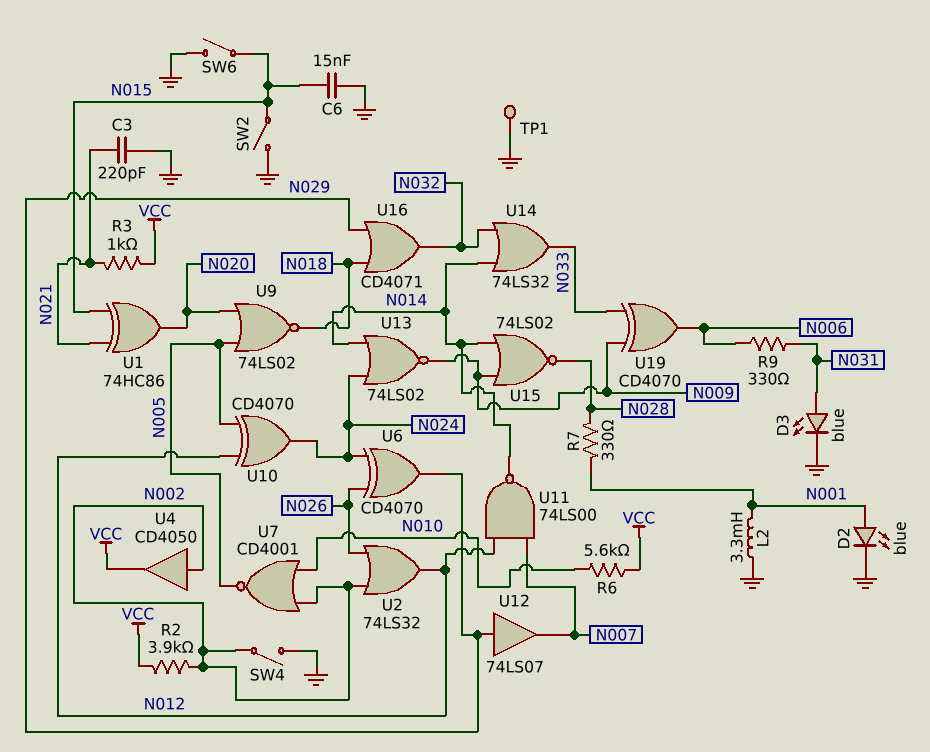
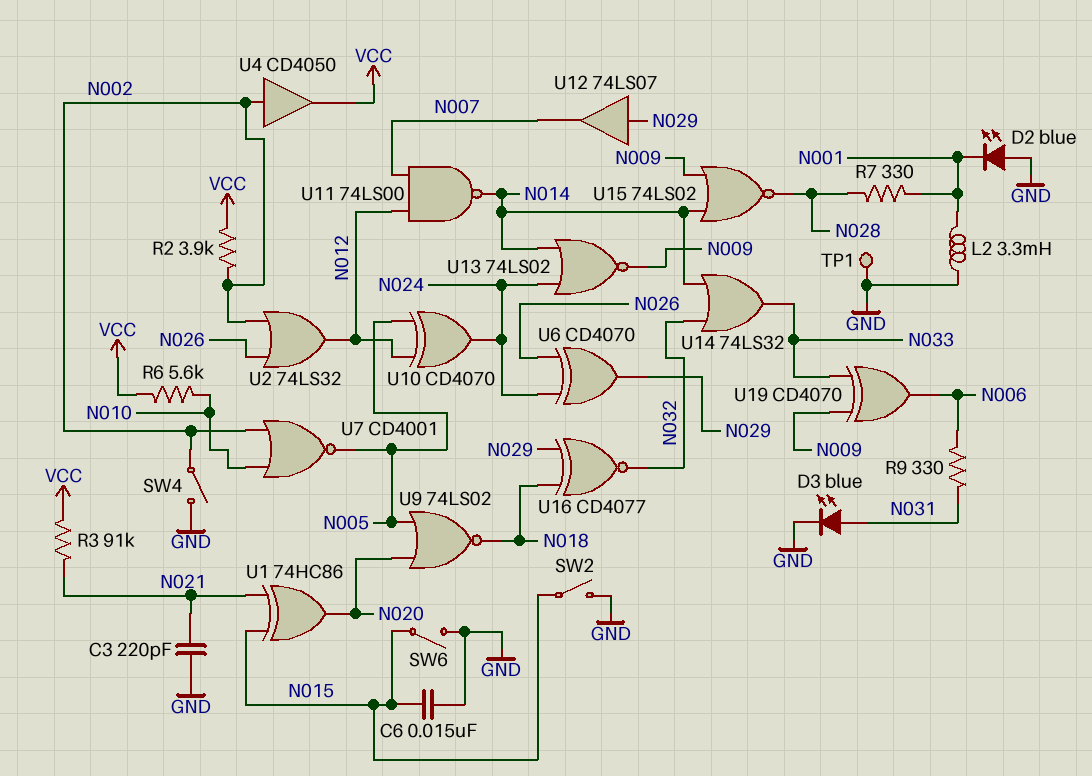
D2: LED blue (A N001, K GND) -> LED blue (A GND, K N001)
R3: 1k (N021, VCC) -> 91k (N021, VCC)
U16: OR CD4071 (in N018, in N029, out N032) -> XNOR CD4077 (in N018, in N029, out N032)

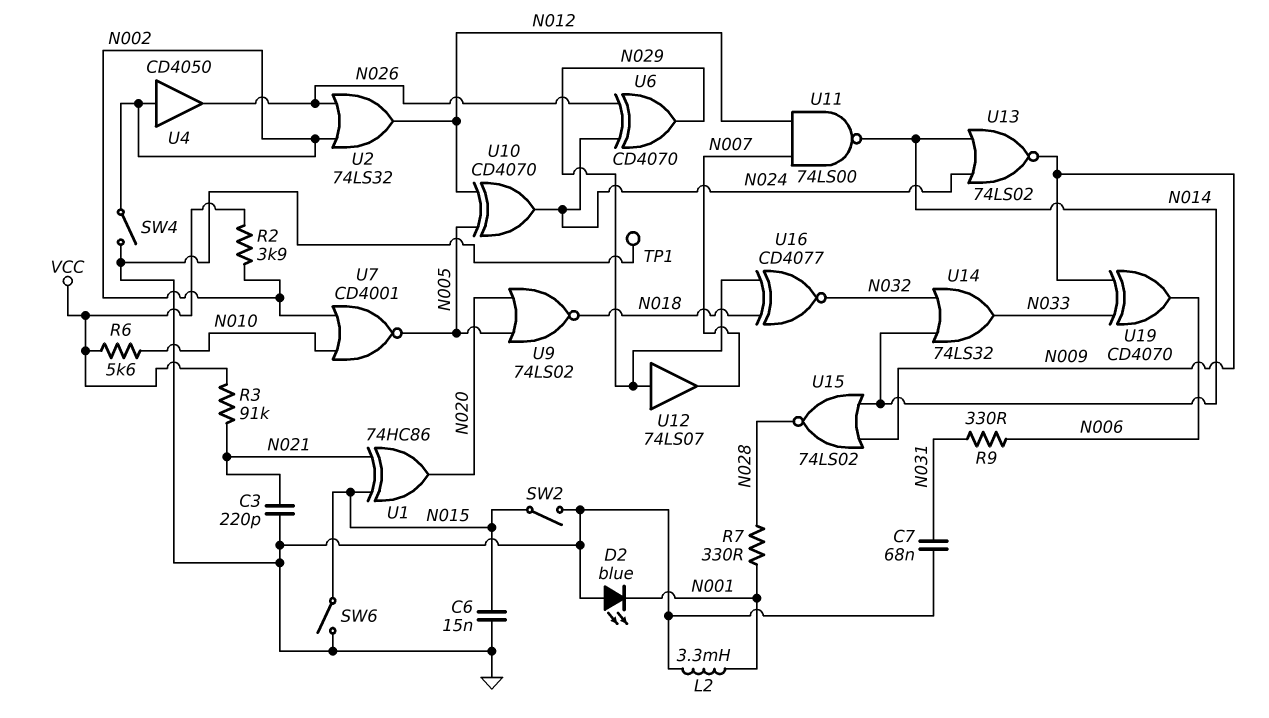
C7: none -> 68nF (GND, N031)
D3: LED blue (A N031, K GND) -> none
U4: buffer CD4050 (in N002, out VCC) -> buffer CD4050 (in N002, out N026)

